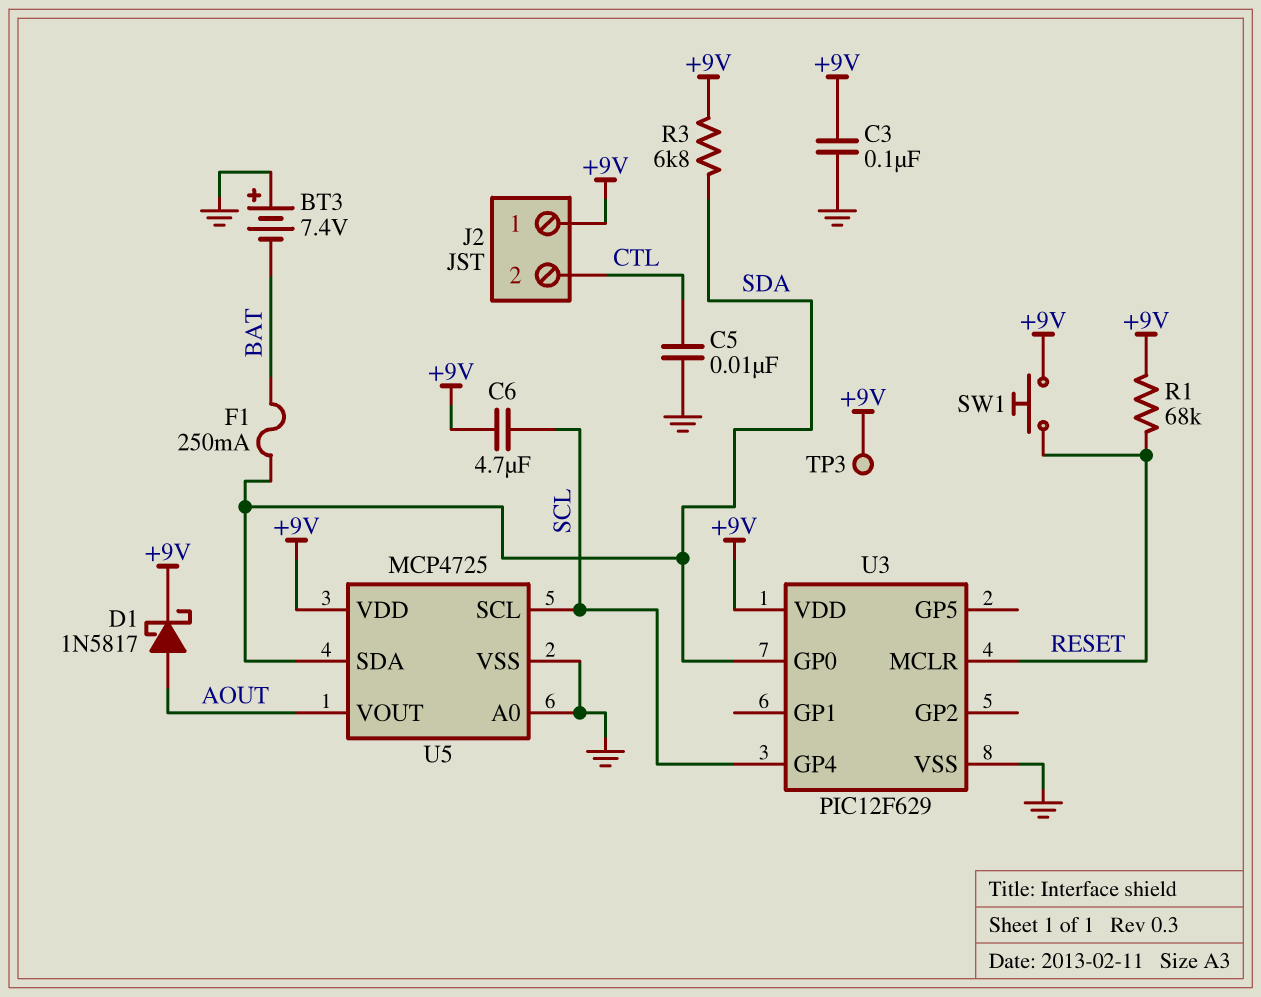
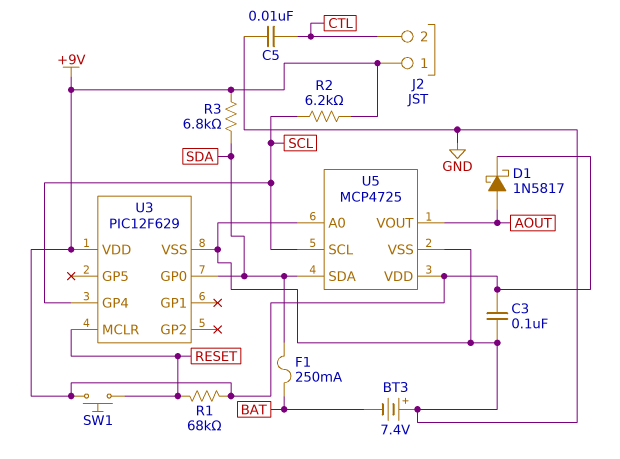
C6: 4.7uF (+9V, SCL) -> none
R2: none -> 6.2k (+9V, SCL)
TP3: test point (+9V) -> none

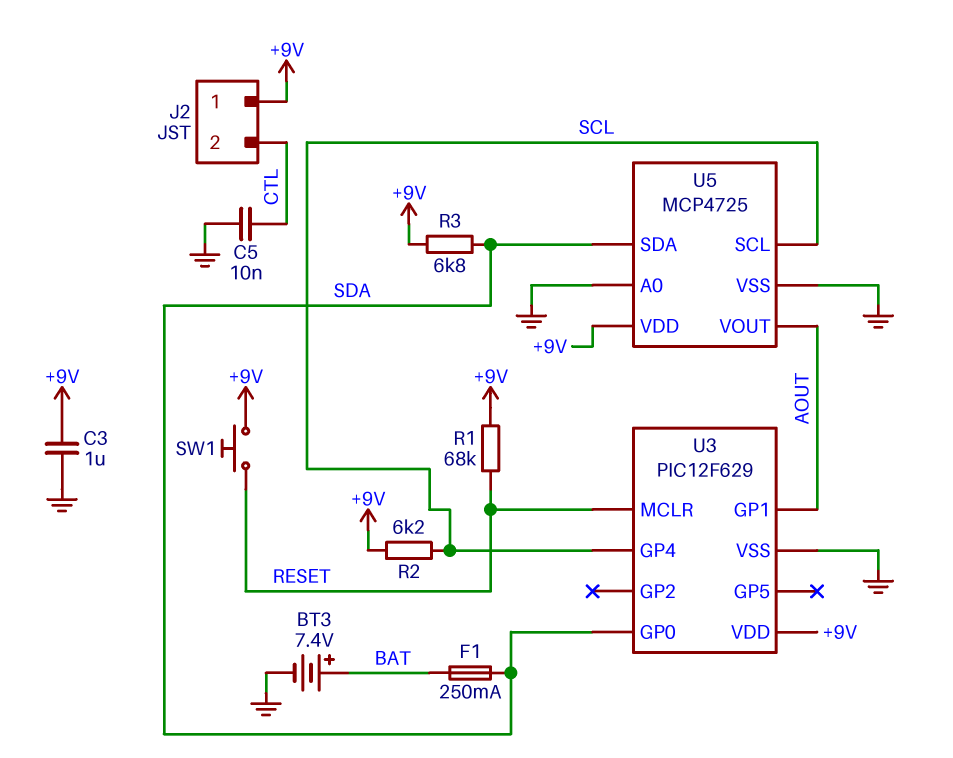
BT3: 7.4V (plus GND, minus BAT) -> 7.4V (plus BAT, minus GND)
C3: 100nF (+9V, GND) -> 1uF (+9V, GND)
D1: schottky 1N5817 (A AOUT, K +9V) -> none
U3 pin GP1: none -> AOUT

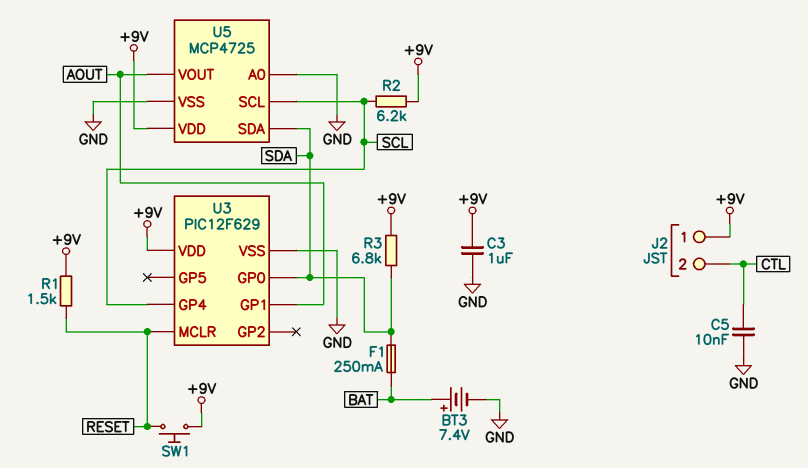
R1: 68k (+9V, RESET) -> 1.5k (+9V, RESET)

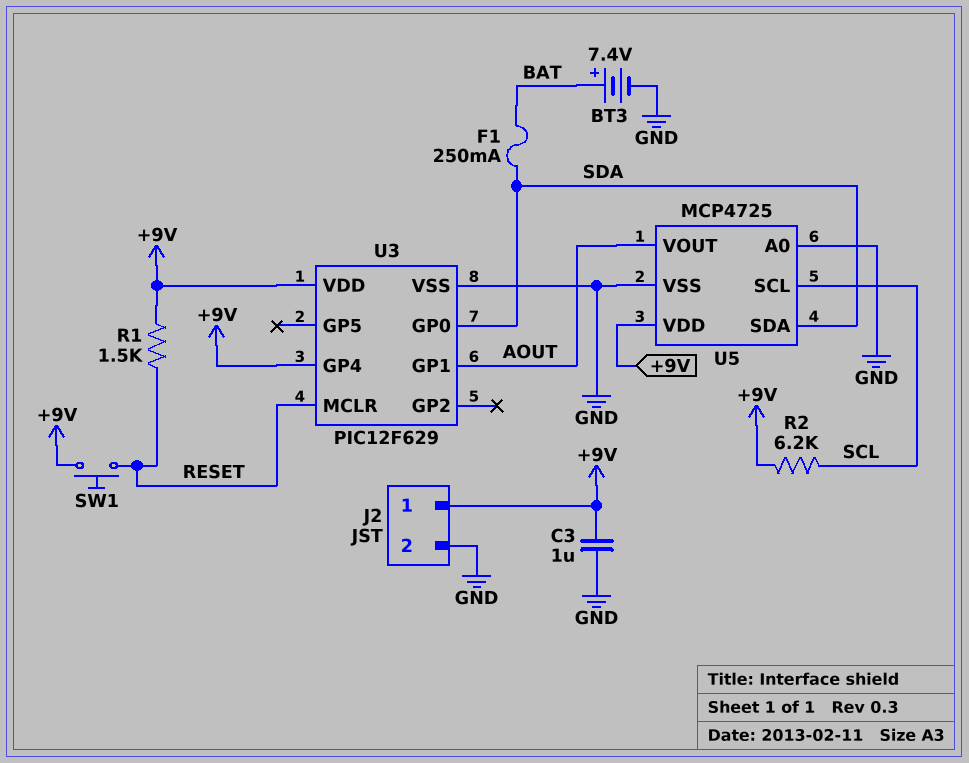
C5: 10nF (CTL, GND) -> none
J2 pin 2: CTL -> GND
R3: 6.8k (+9V, SDA) -> none
U3 pin GP4: SCL -> +9V

